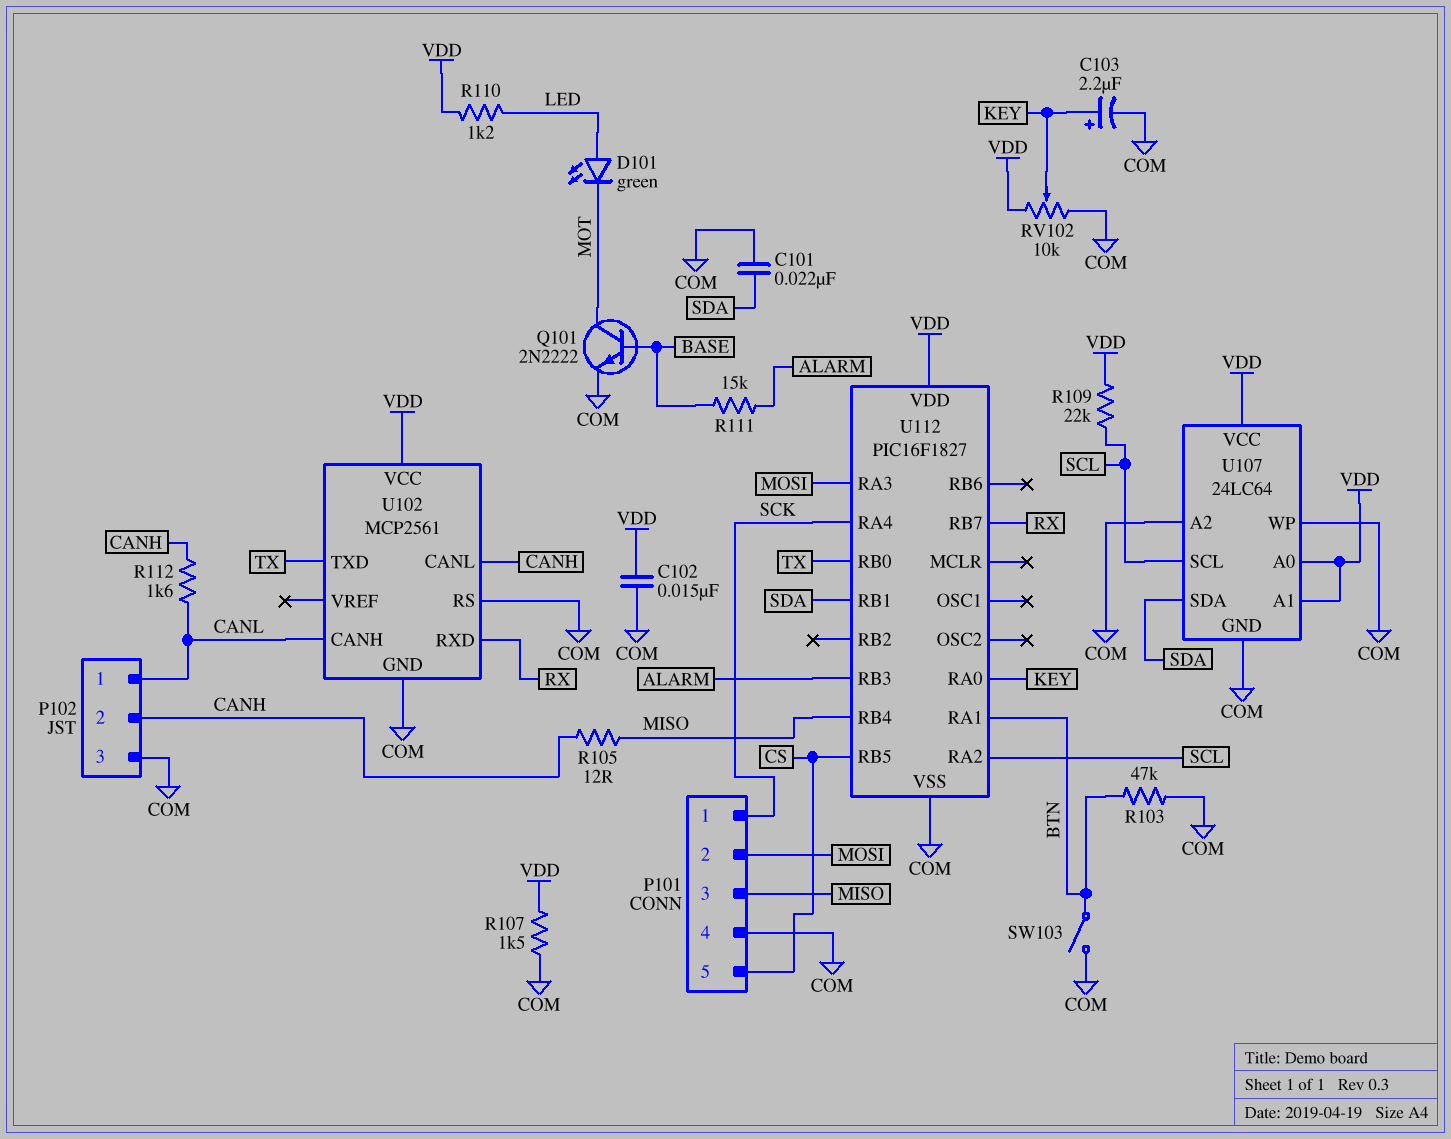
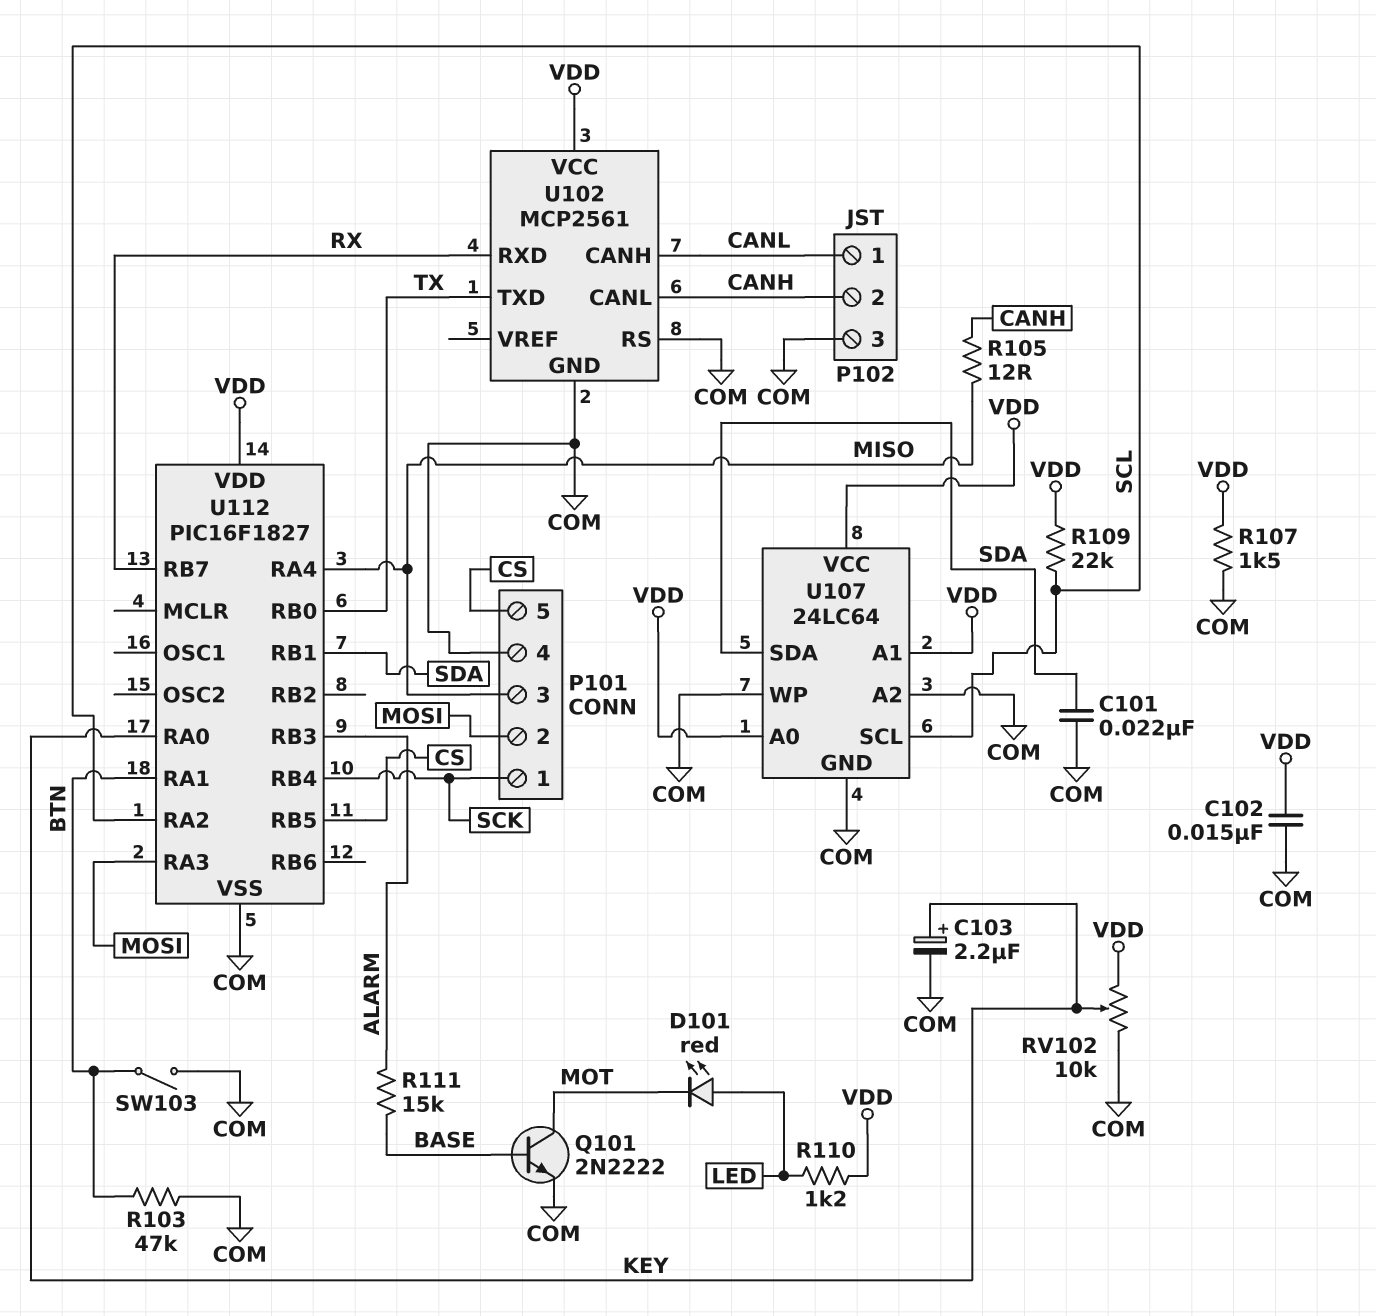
D101: LED green (A LED, K MOT) -> LED red (A LED, K MOT)
R112: 1.6k (CANH, CANL) -> none
U112 pin RA4: SCK -> MISO
U112 pin RB4: MISO -> SCK

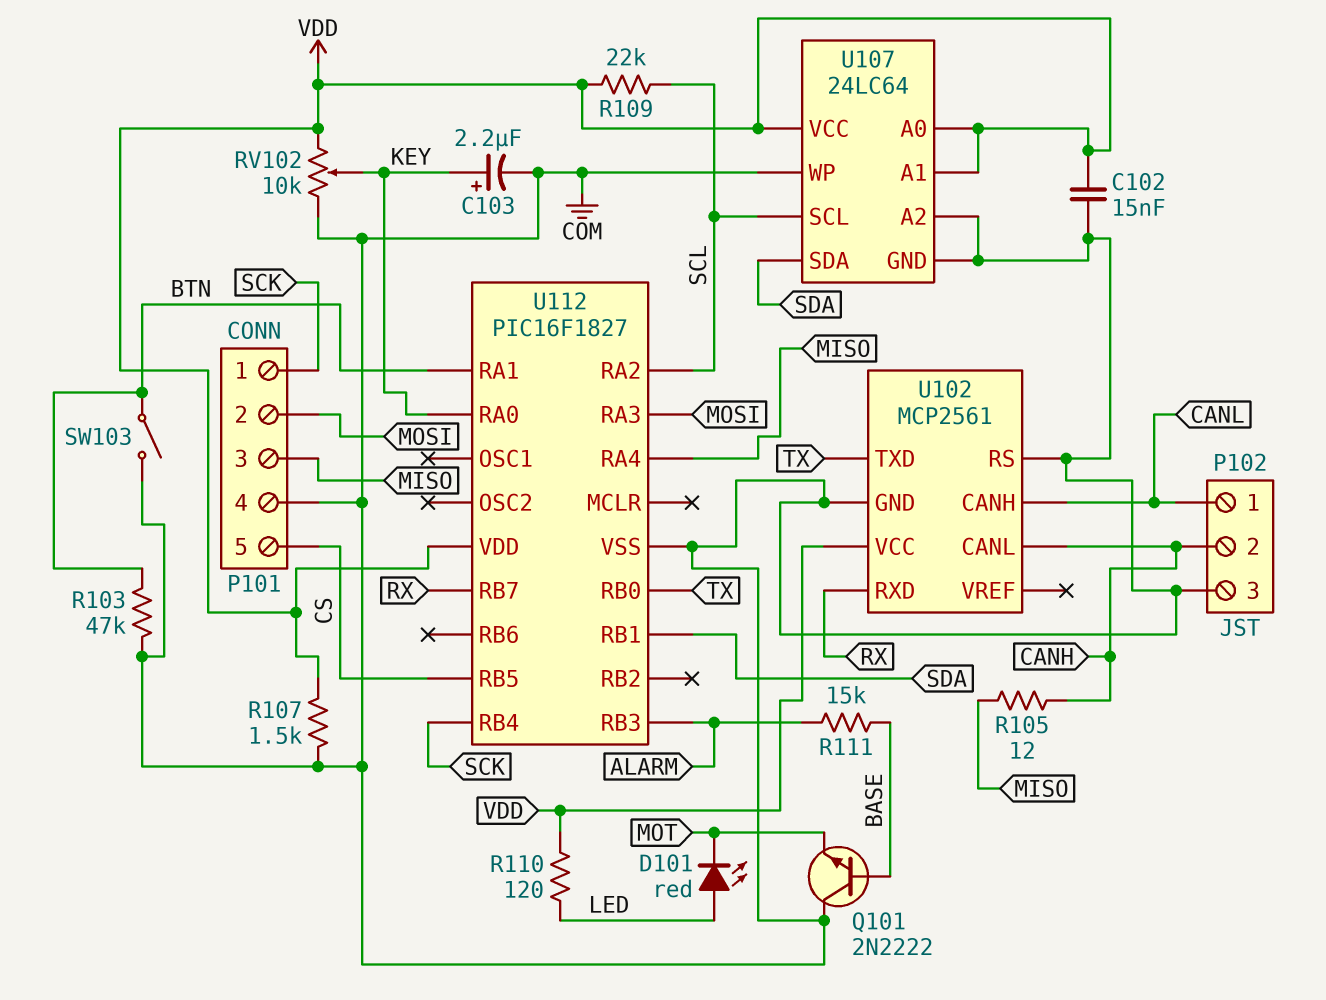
C101: 22nF (COM, SDA) -> none
Q101: NPN 2N2222 (B BASE, C MOT, E COM) -> NPN 2N2222 (B BASE, C COM, E MOT)
R110: 1.2k (LED, VDD) -> 120 (LED, VDD)

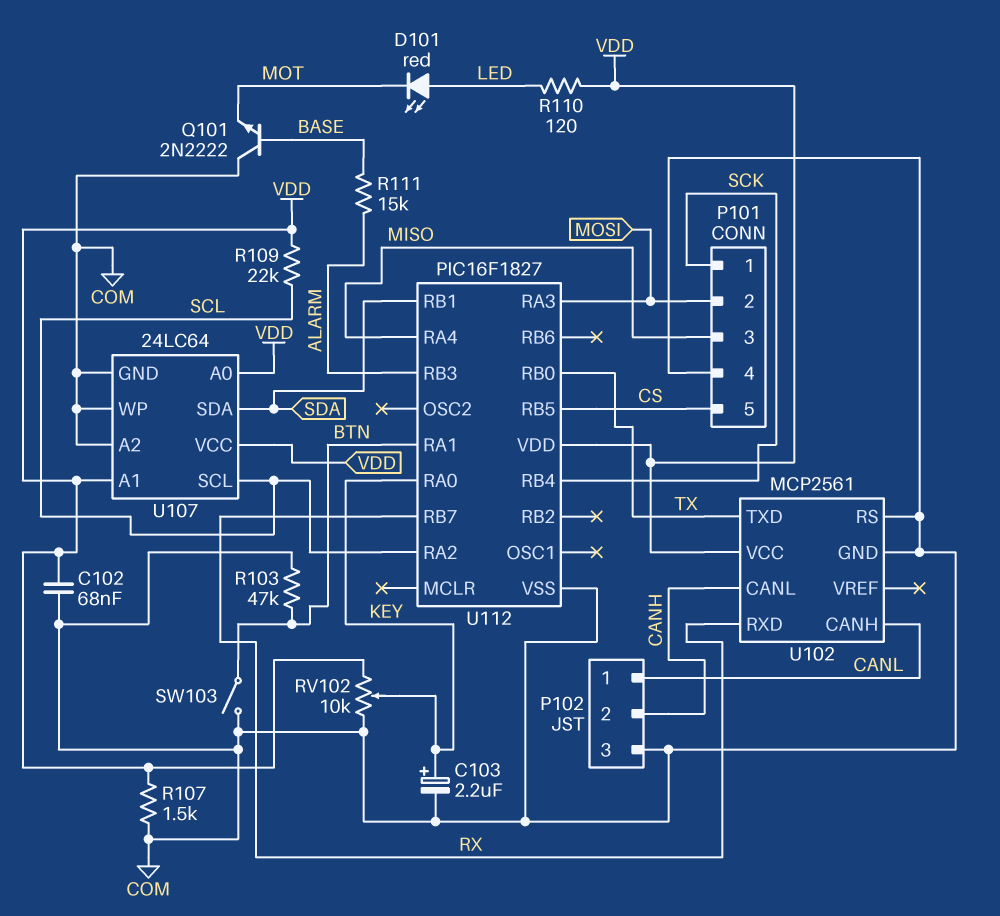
C102: 15nF (COM, VDD) -> 68nF (COM, VDD)
R105: 12 (CANH, MISO) -> none

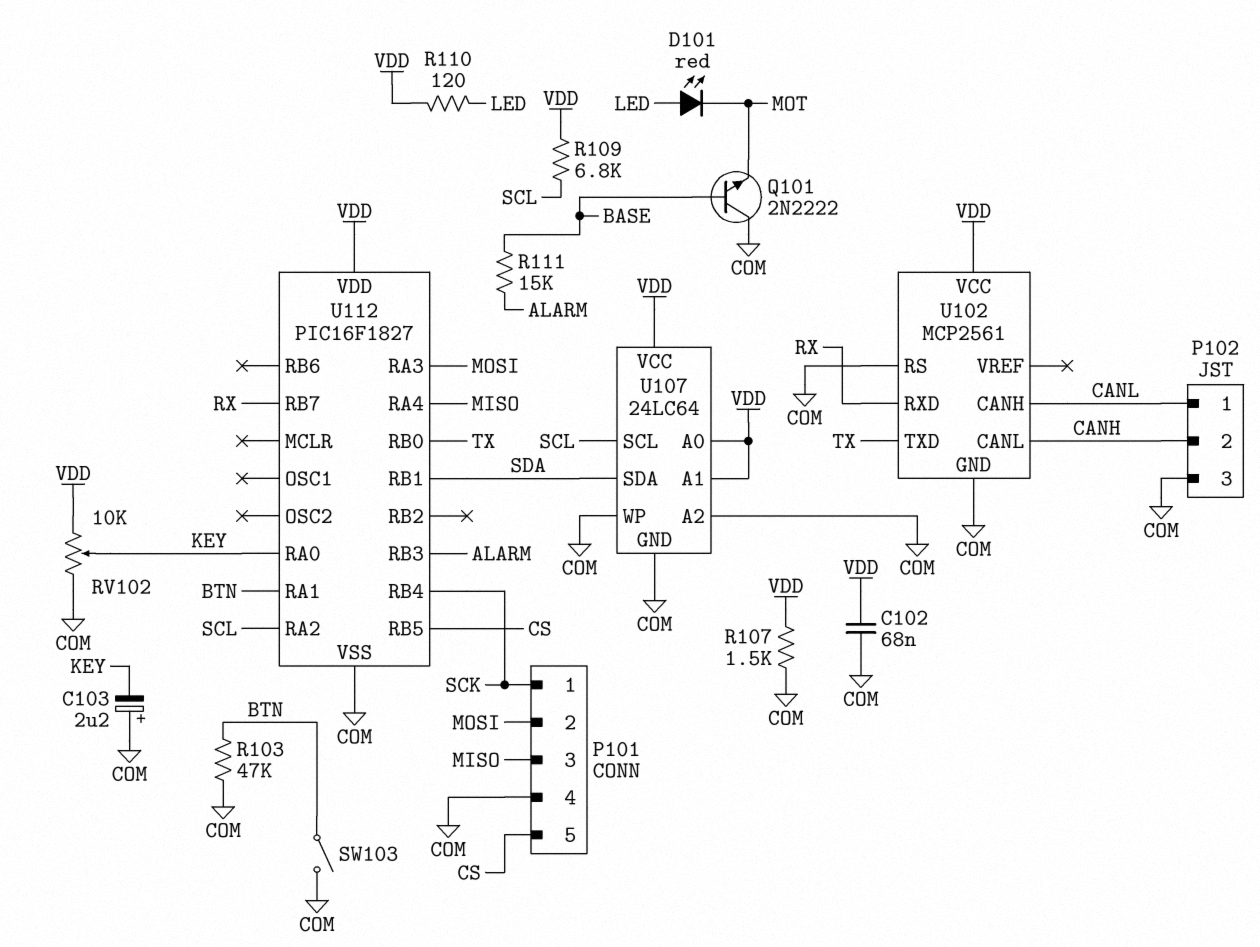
C103: 2.2uF (plus KEY, minus COM) -> 2.2uF (plus COM, minus KEY)
R109: 22k (SCL, VDD) -> 6.8k (SCL, VDD)

